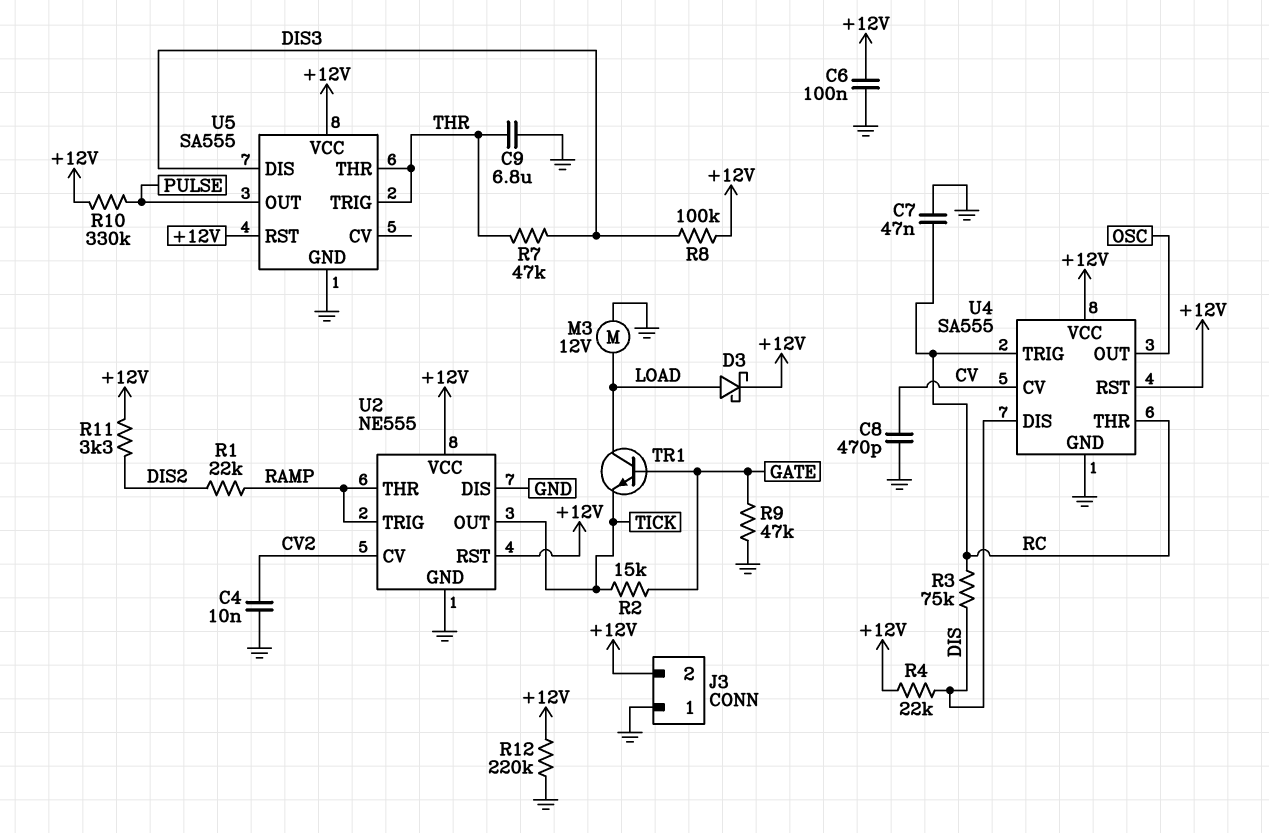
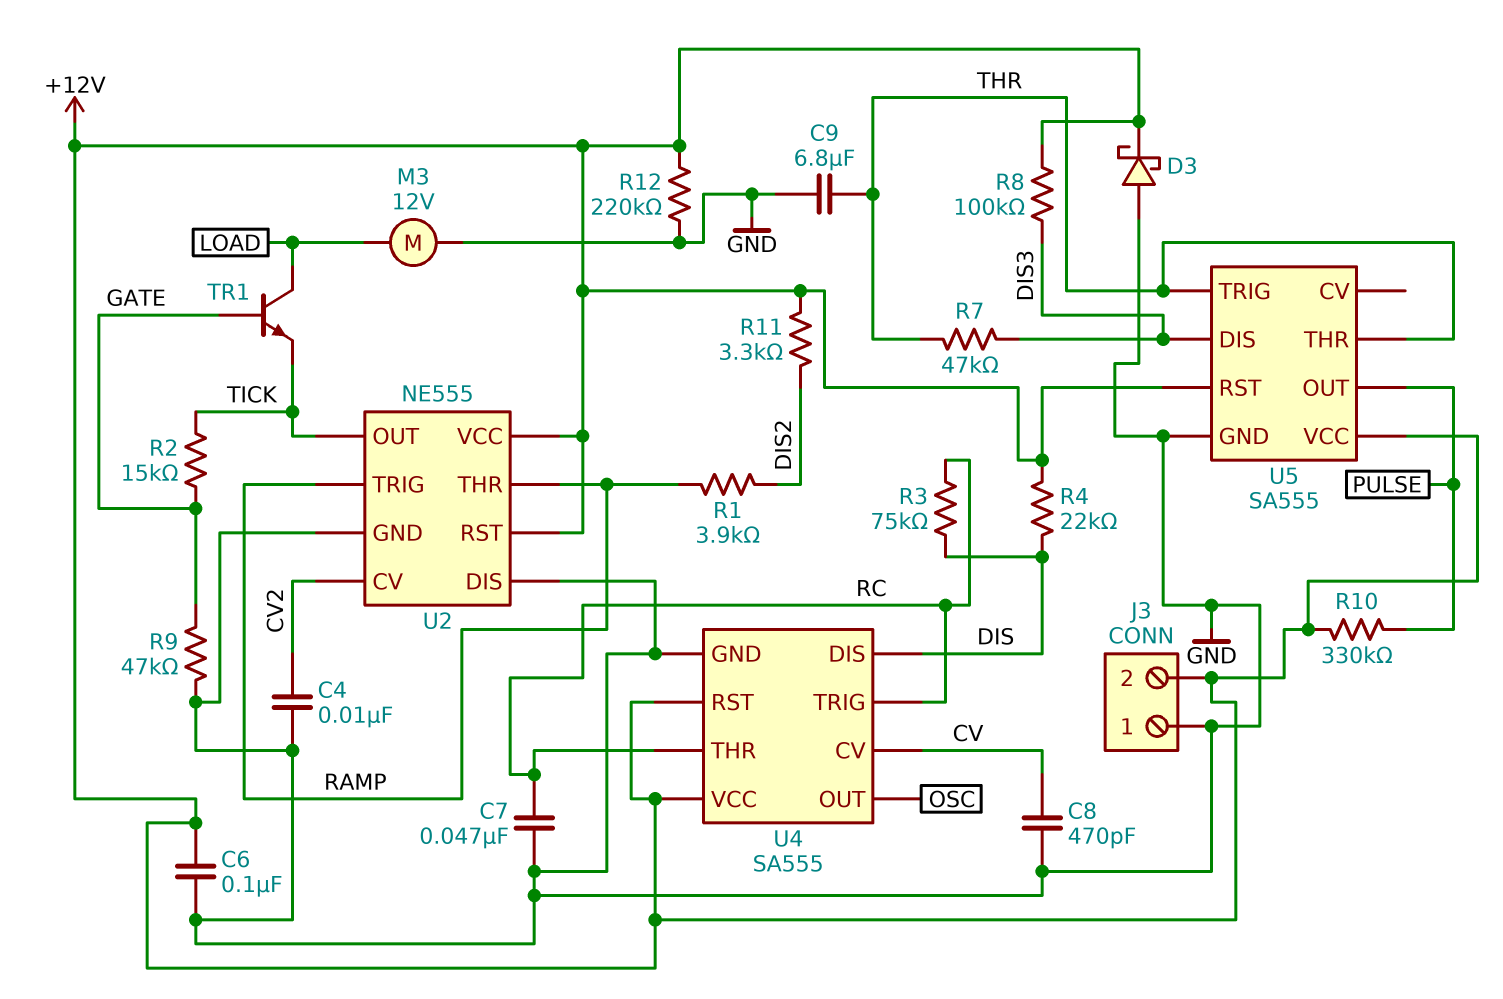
D3: schottky (A LOAD, K +12V) -> schottky (A GND, K +12V)
R1: 22k (DIS2, RAMP) -> 3.9k (DIS2, RAMP)

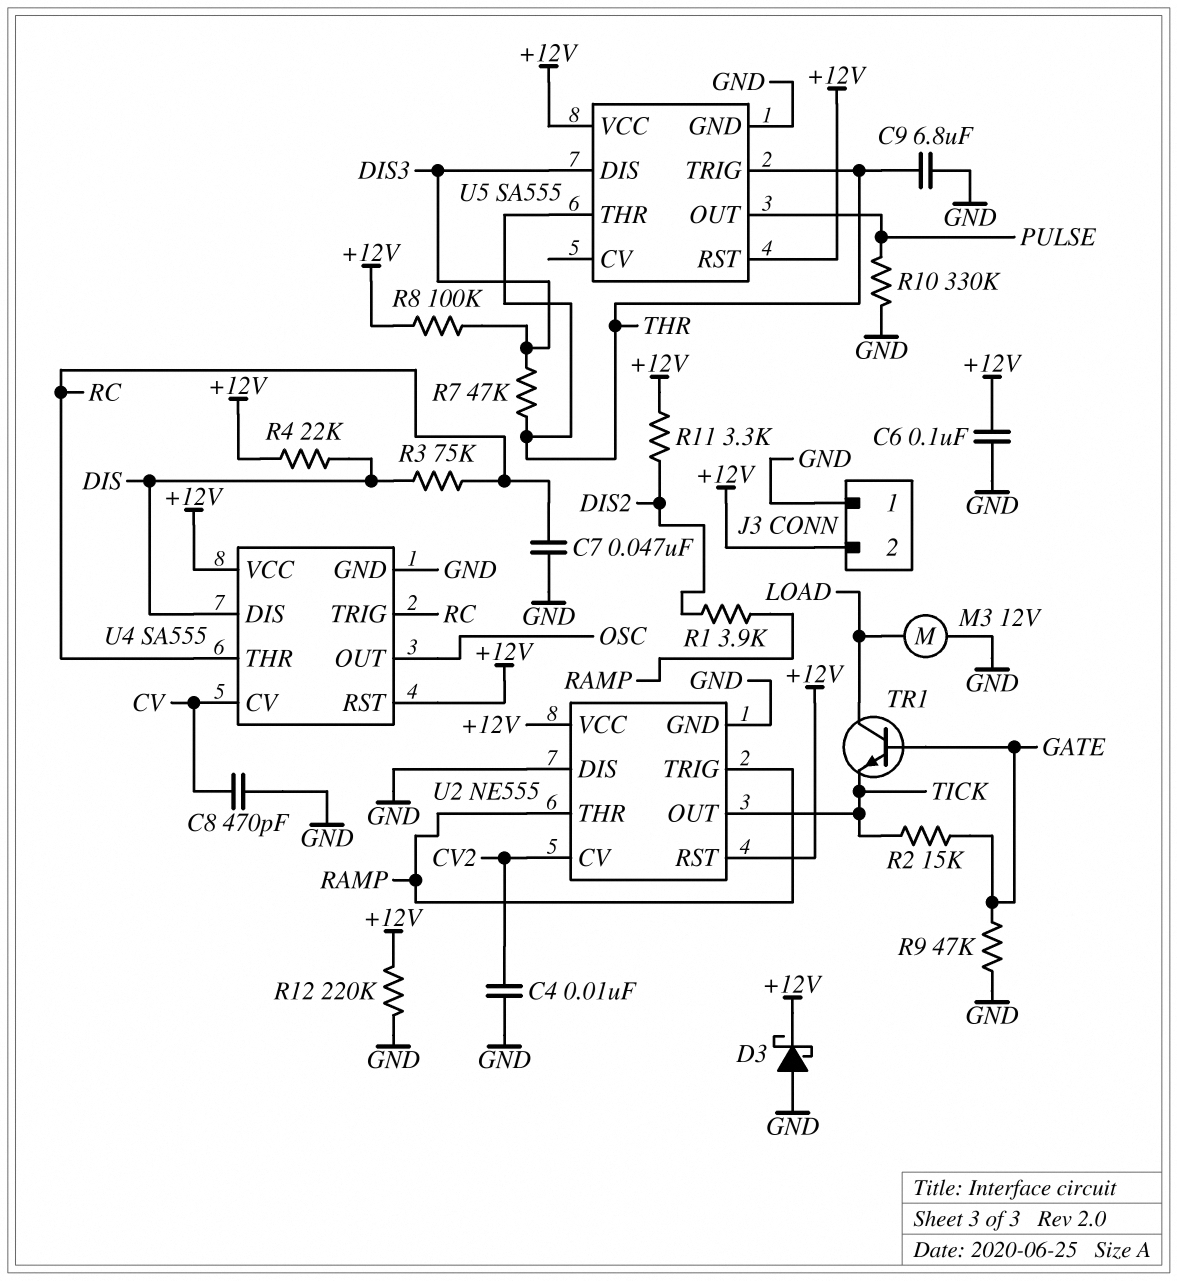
R10: 330k (+12V, PULSE) -> 330k (GND, PULSE)

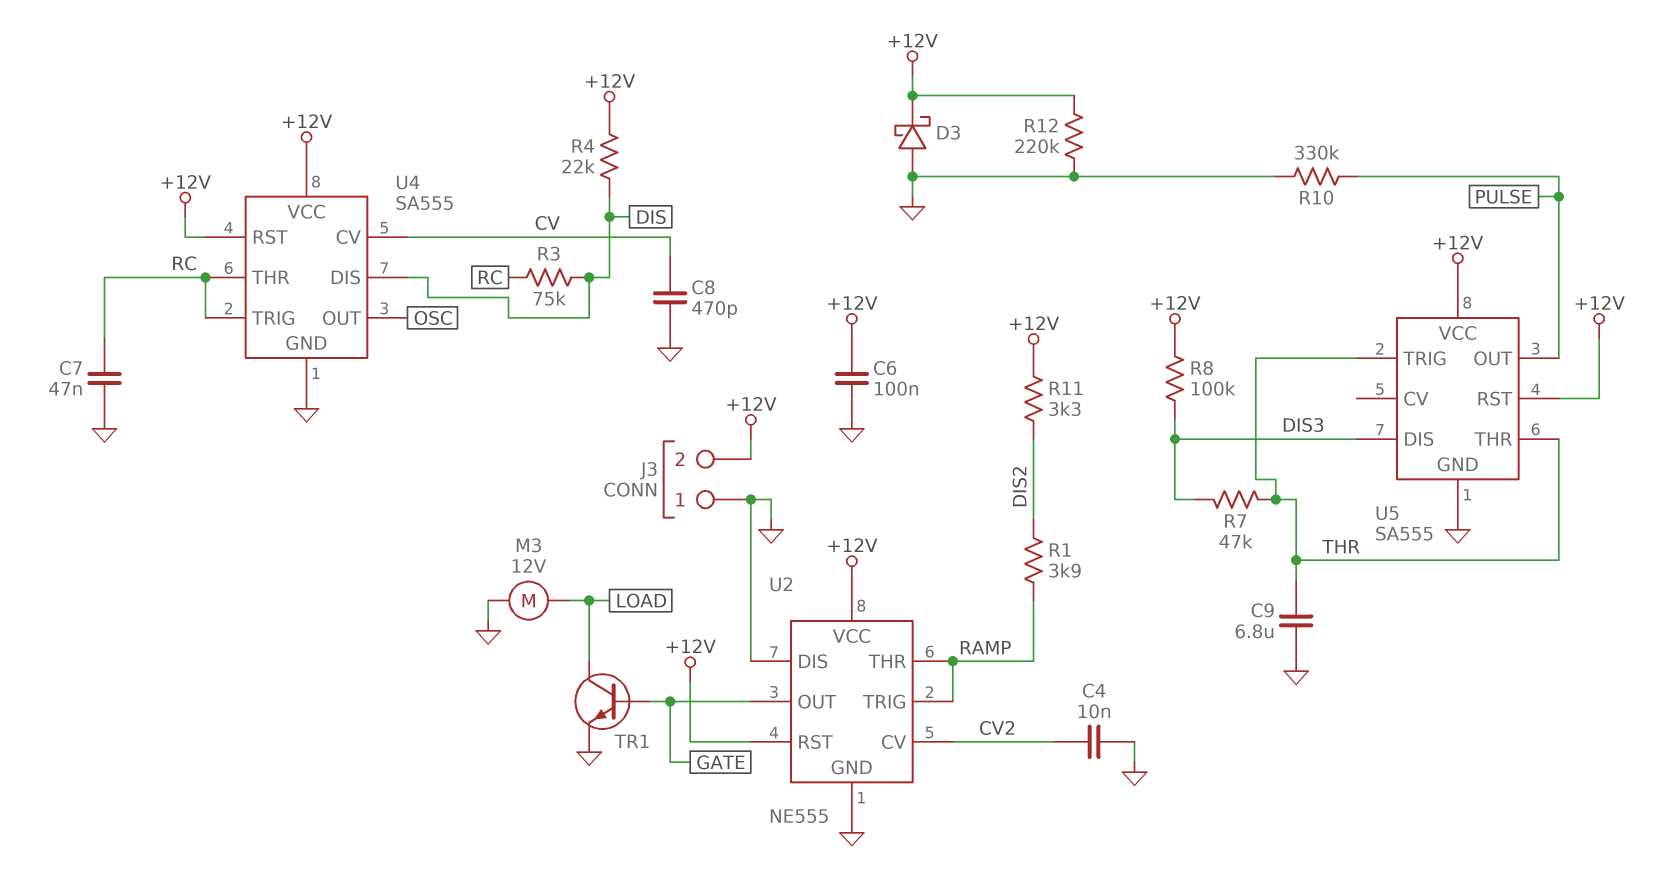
R2: 15k (GATE, TICK) -> none
R9: 47k (GATE, GND) -> none
TR1: NPN (B GATE, C LOAD, E TICK) -> NPN (B GATE, C LOAD, E GND)
U2 pin OUT: TICK -> GATE

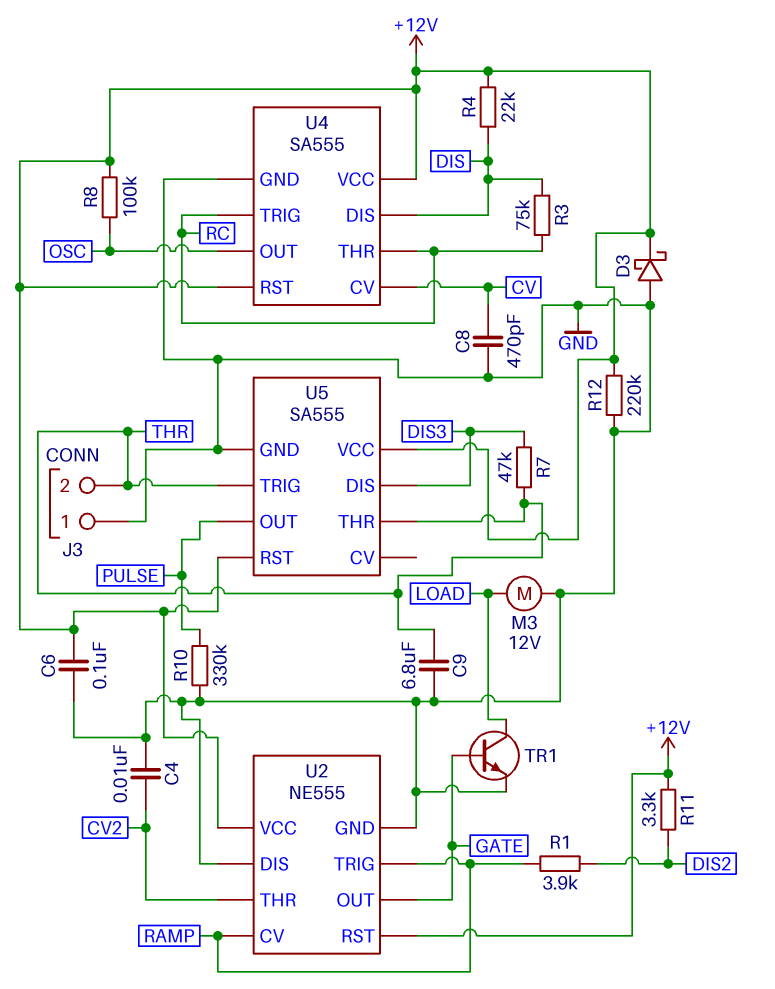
C7: 47nF (GND, RC) -> none
J3 pin 2: +12V -> THR
R8: 100k (+12V, DIS3) -> 100k (+12V, OSC)
U2 pin CV: CV2 -> RAMP
U2 pin THR: RAMP -> CV2

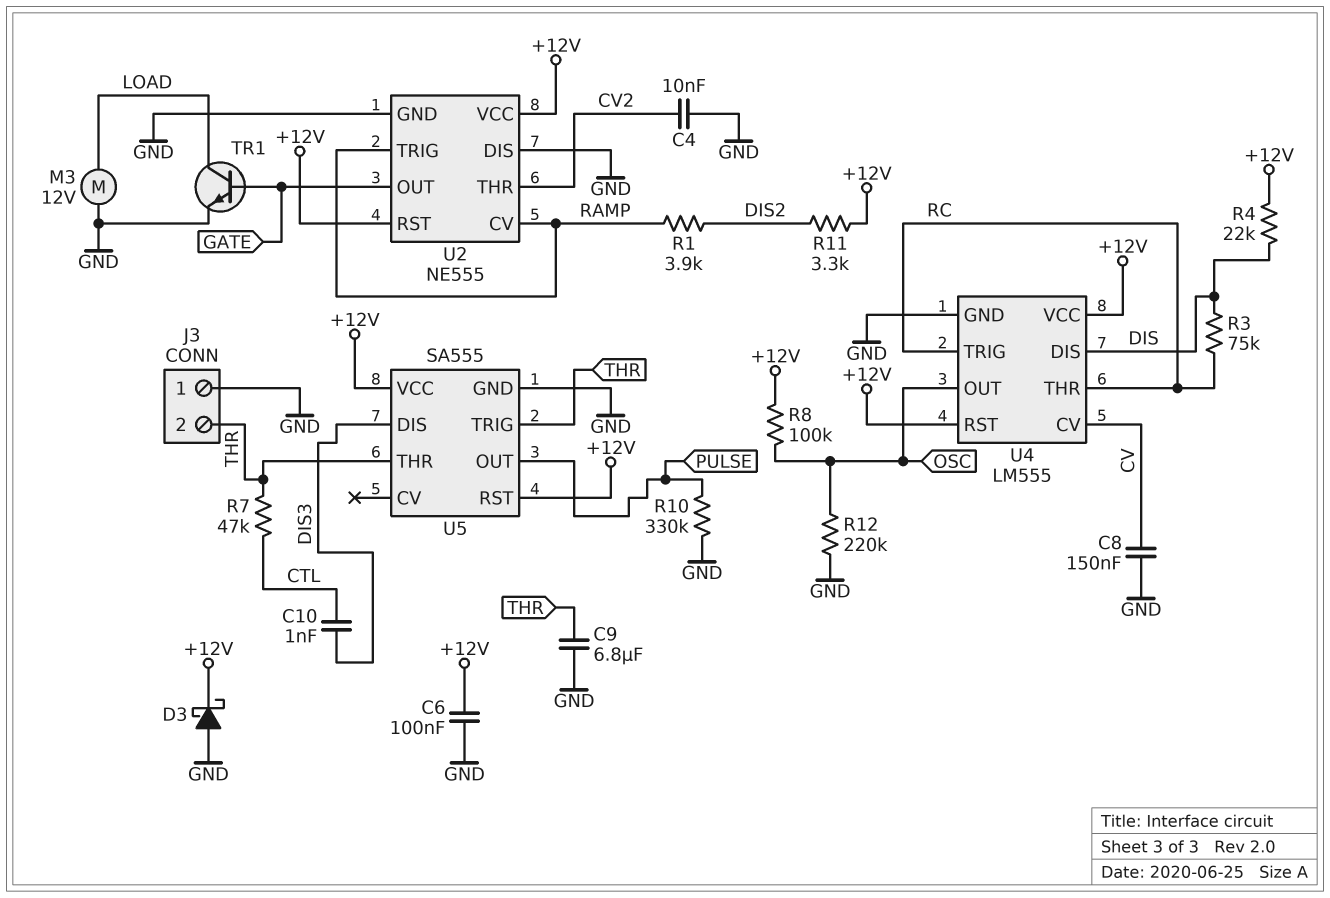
C8: 470pF (CV, GND) -> 150nF (CV, GND)
C10: none -> 1nF (CTL, DIS3)
R7: 47k (DIS3, THR) -> 47k (CTL, THR)
R12: 220k (+12V, GND) -> 220k (GND, OSC)
U4: SA555 -> LM555

